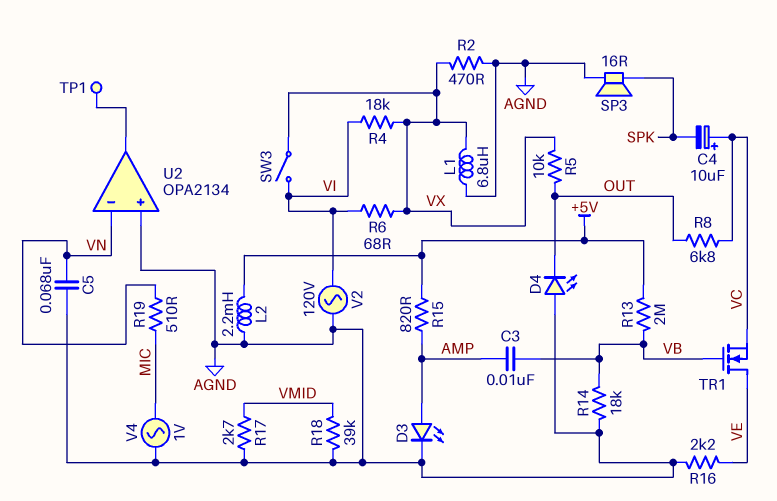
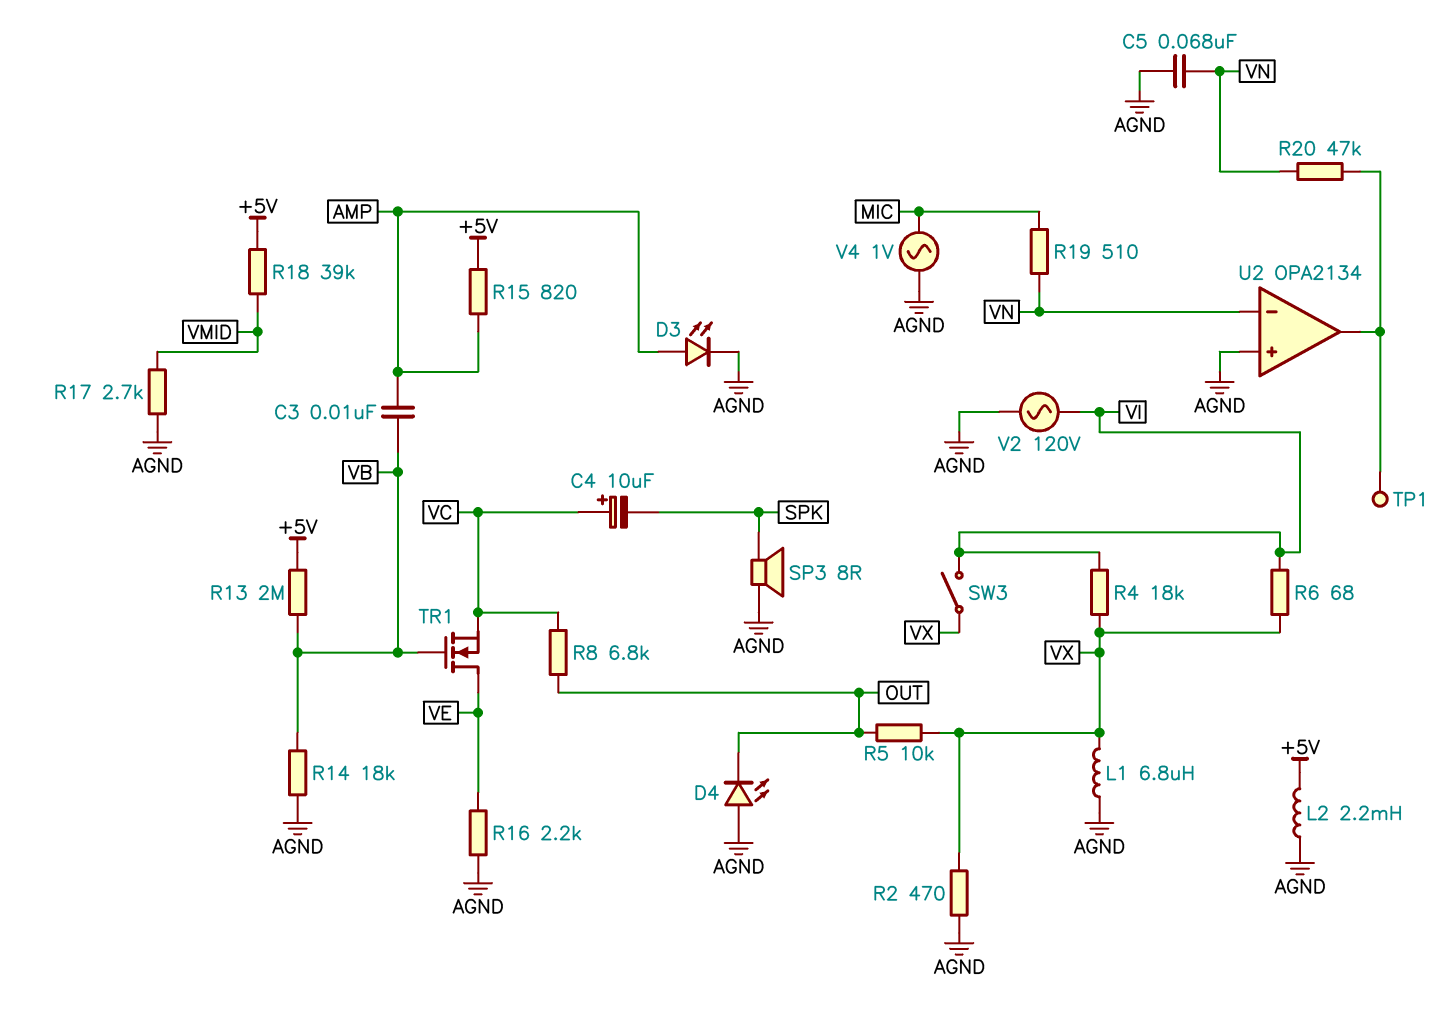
R18: 39k (AGND, VMID) -> 39k (+5V, VMID)
R20: none -> 47k (U2/out, VN)
SP3: speaker 16R (AGND, SPK) -> speaker 8R (AGND, SPK)

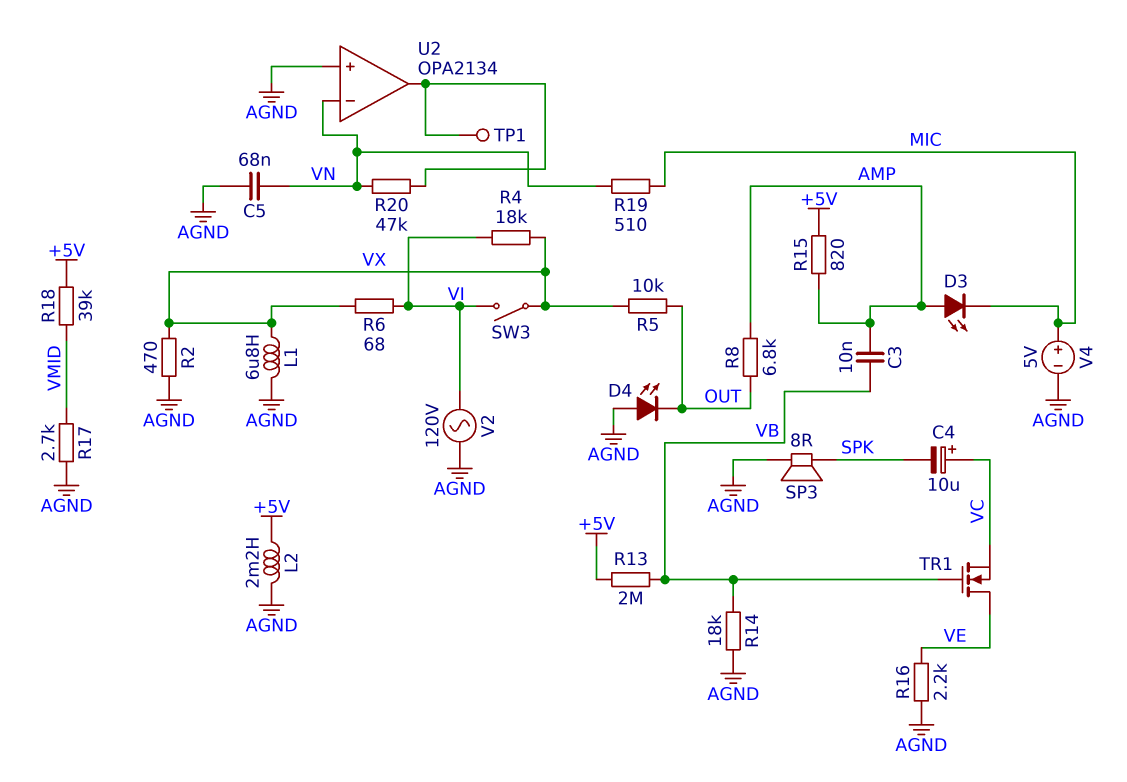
D3: LED (A AMP, K AGND) -> LED (A AMP, K MIC)
R8: 6.8k (OUT, VC) -> 6.8k (AMP, OUT)
V4: AC 1V (AGND, MIC) -> 5V (plus MIC, minus AGND)

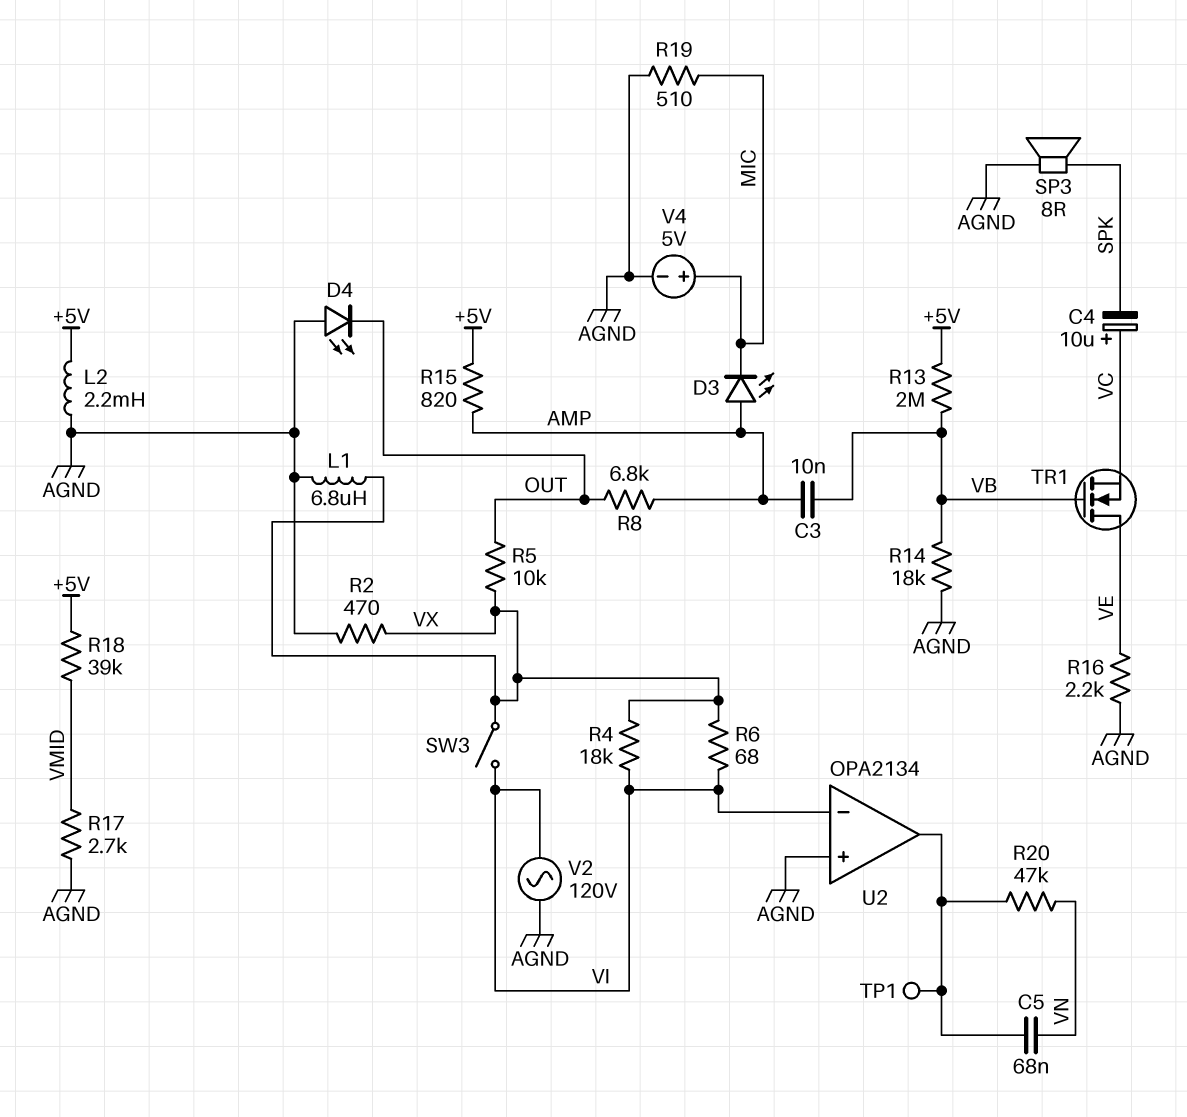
C5: 68nF (AGND, VN) -> 68nF (U2/out, VN)
R19: 510 (MIC, VN) -> 510 (AGND, MIC)
U2 pin in-: VN -> VI

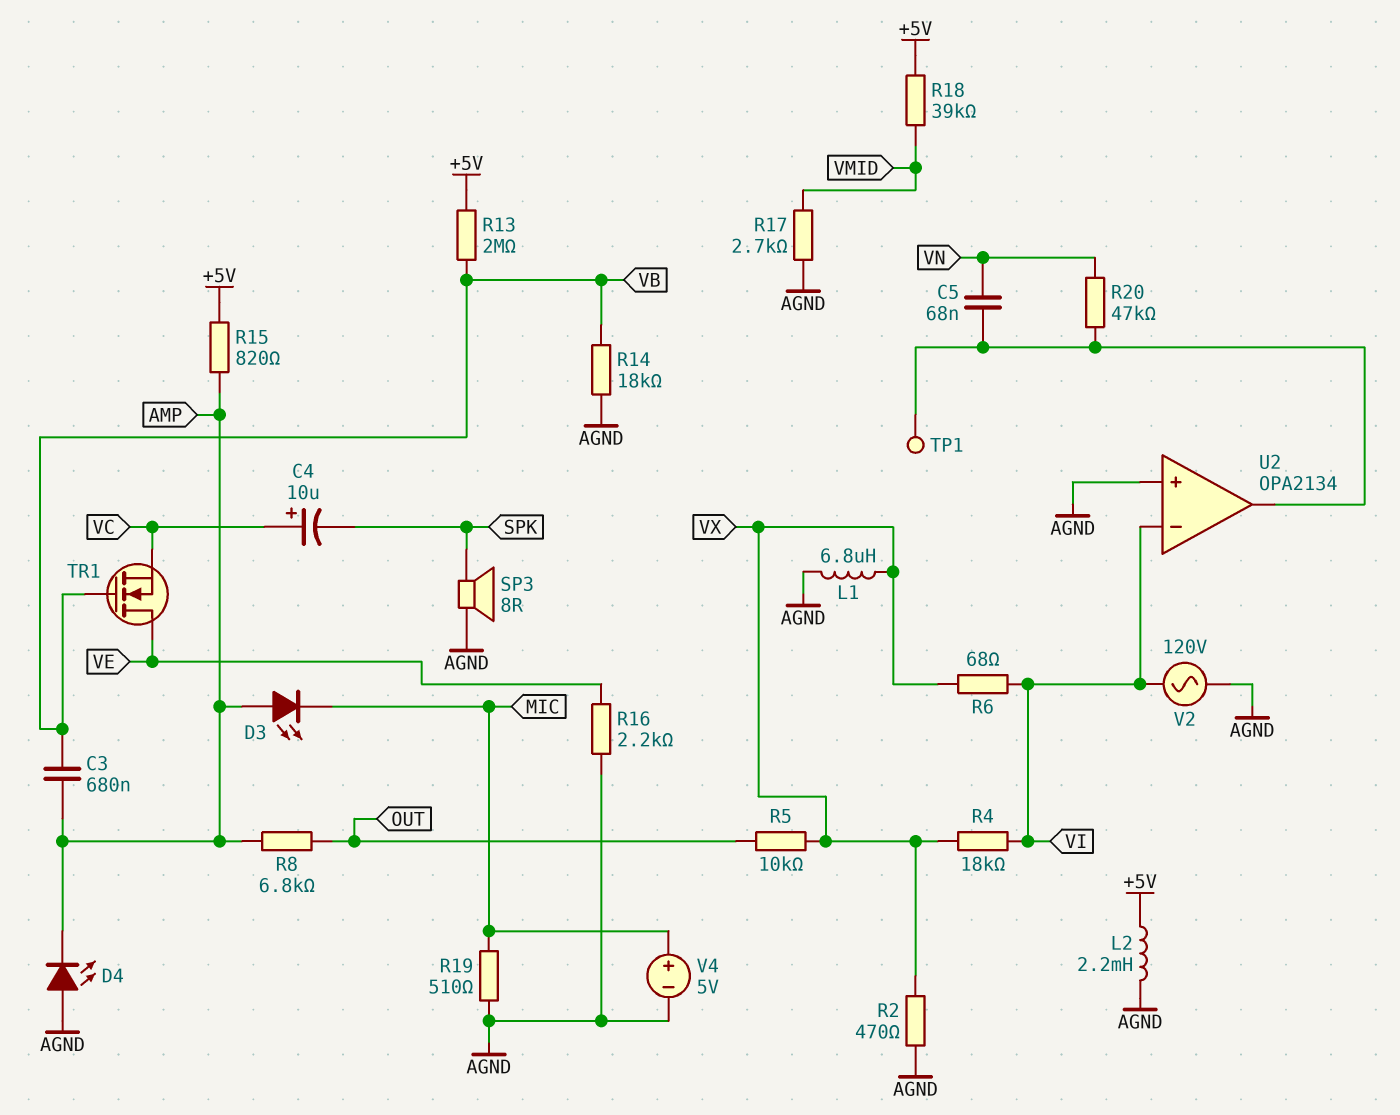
C3: 10nF (AMP, VB) -> 680nF (AMP, VB)
D4: LED (A AGND, K OUT) -> LED (A AGND, K AMP)
SW3: switch (VI, VX) -> none

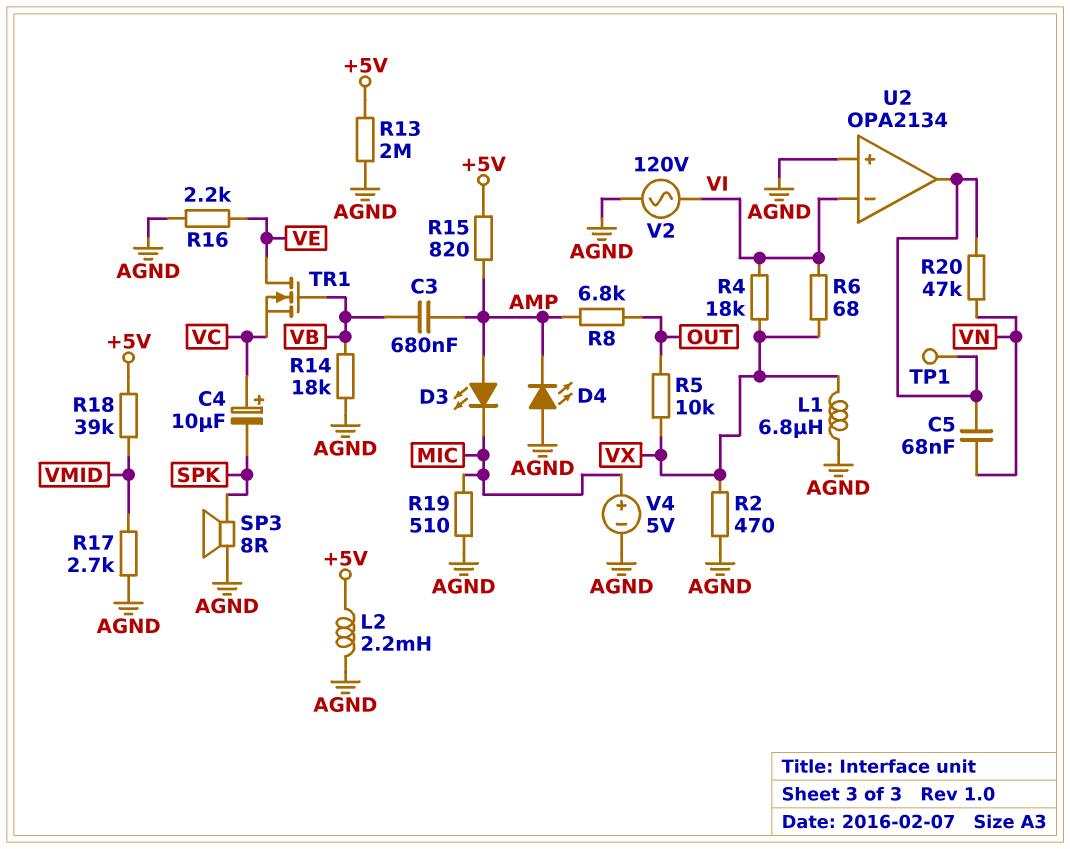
R13: 2M (+5V, VB) -> 2M (+5V, AGND)

